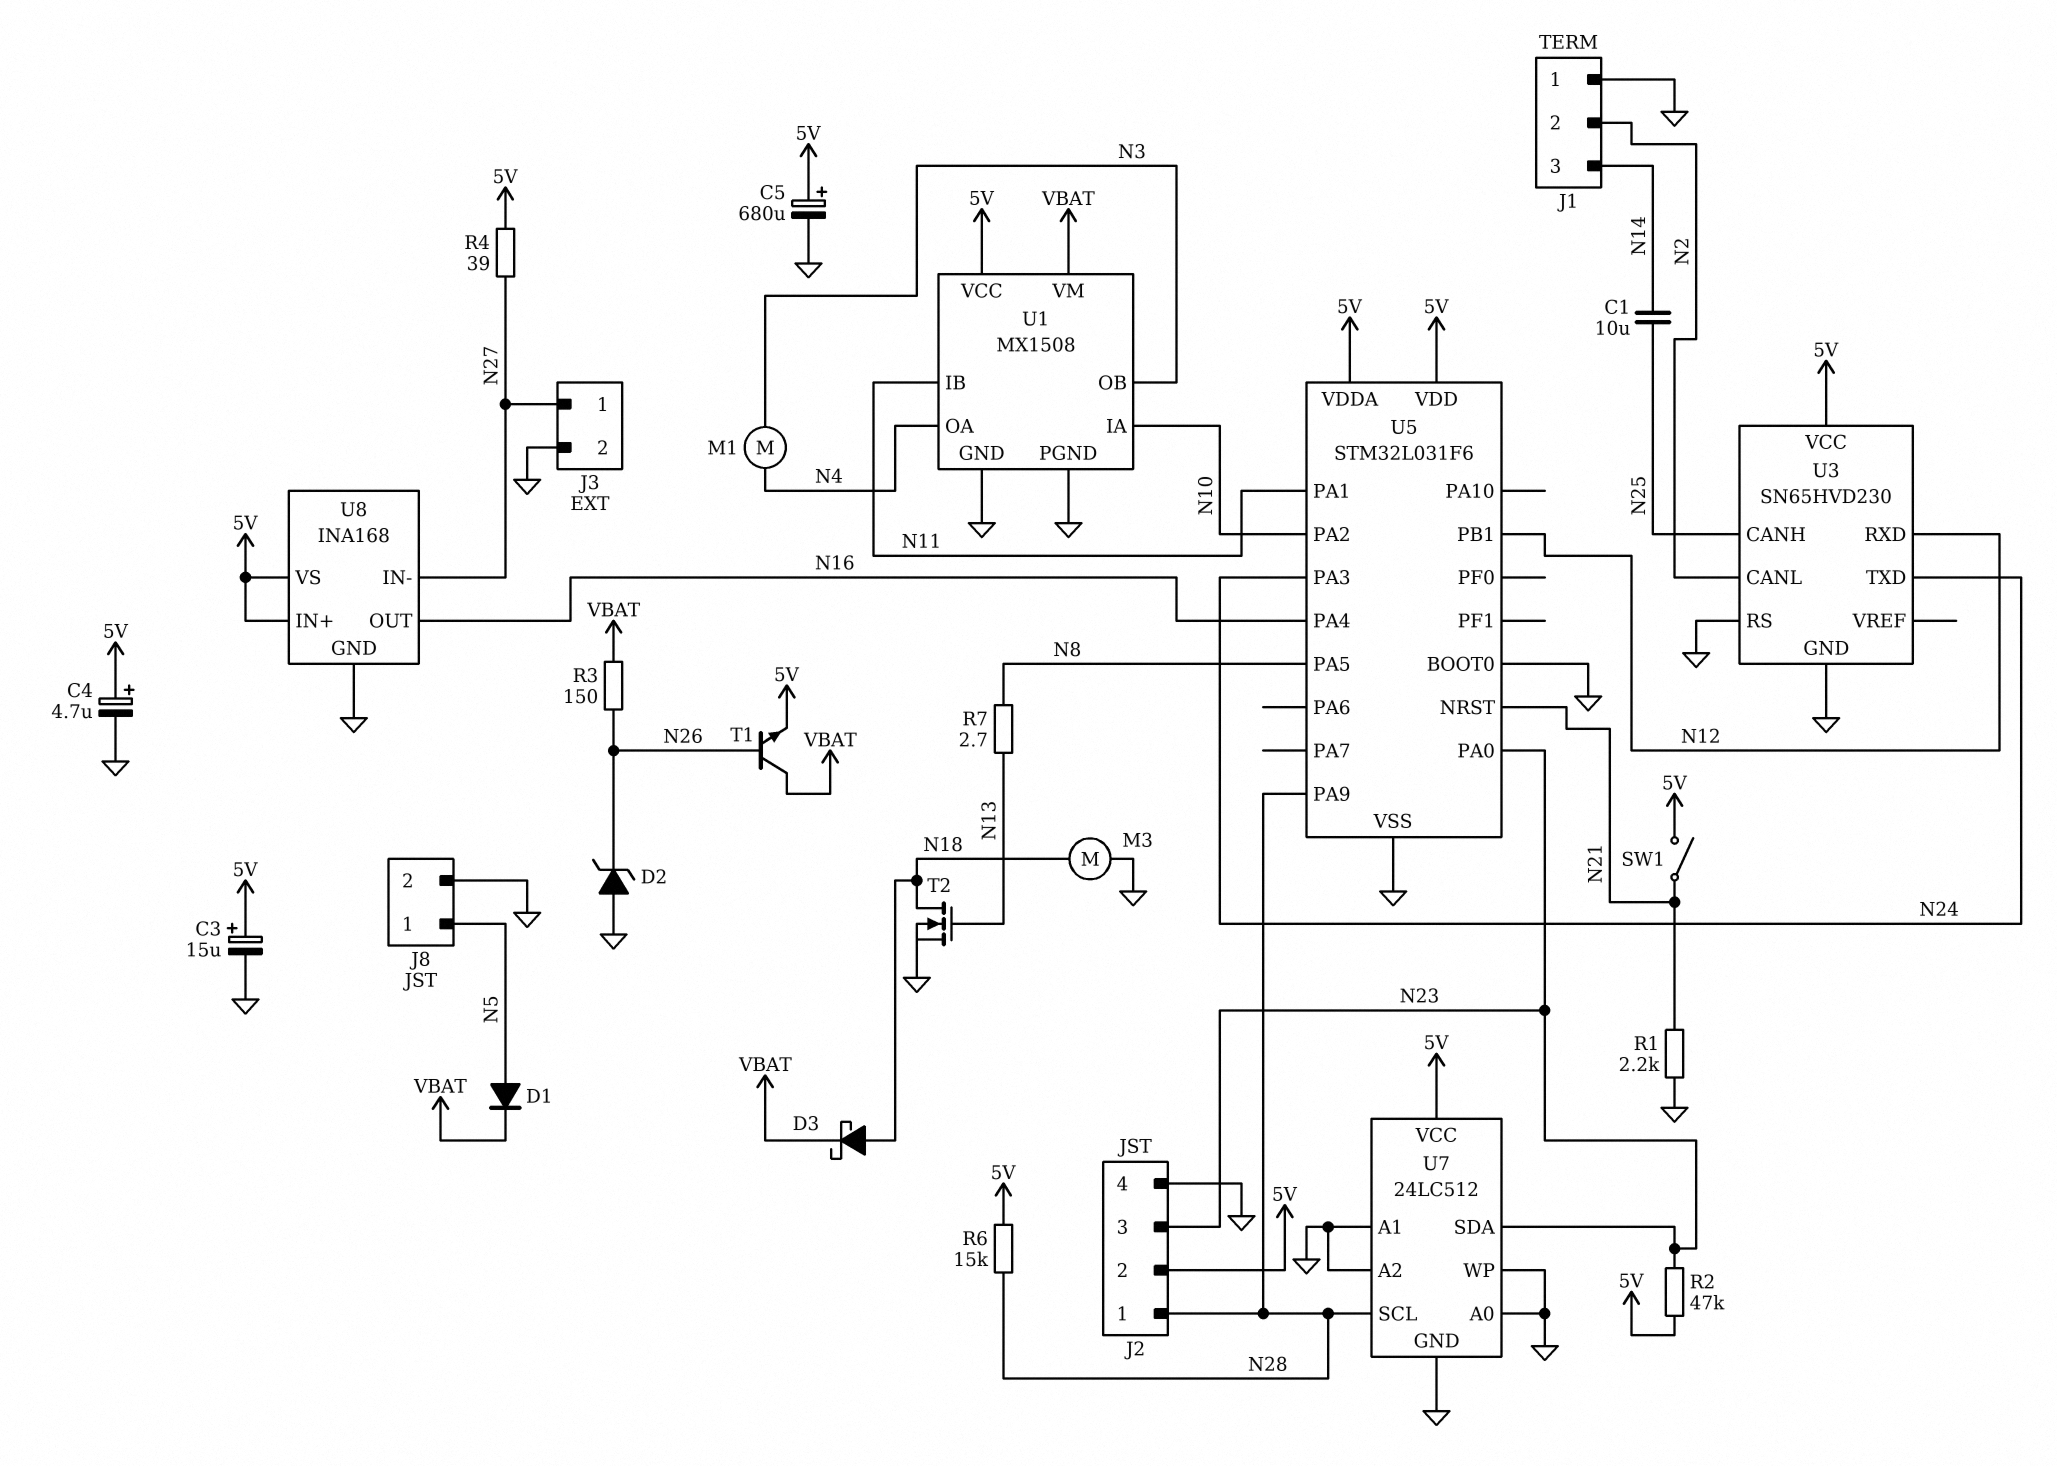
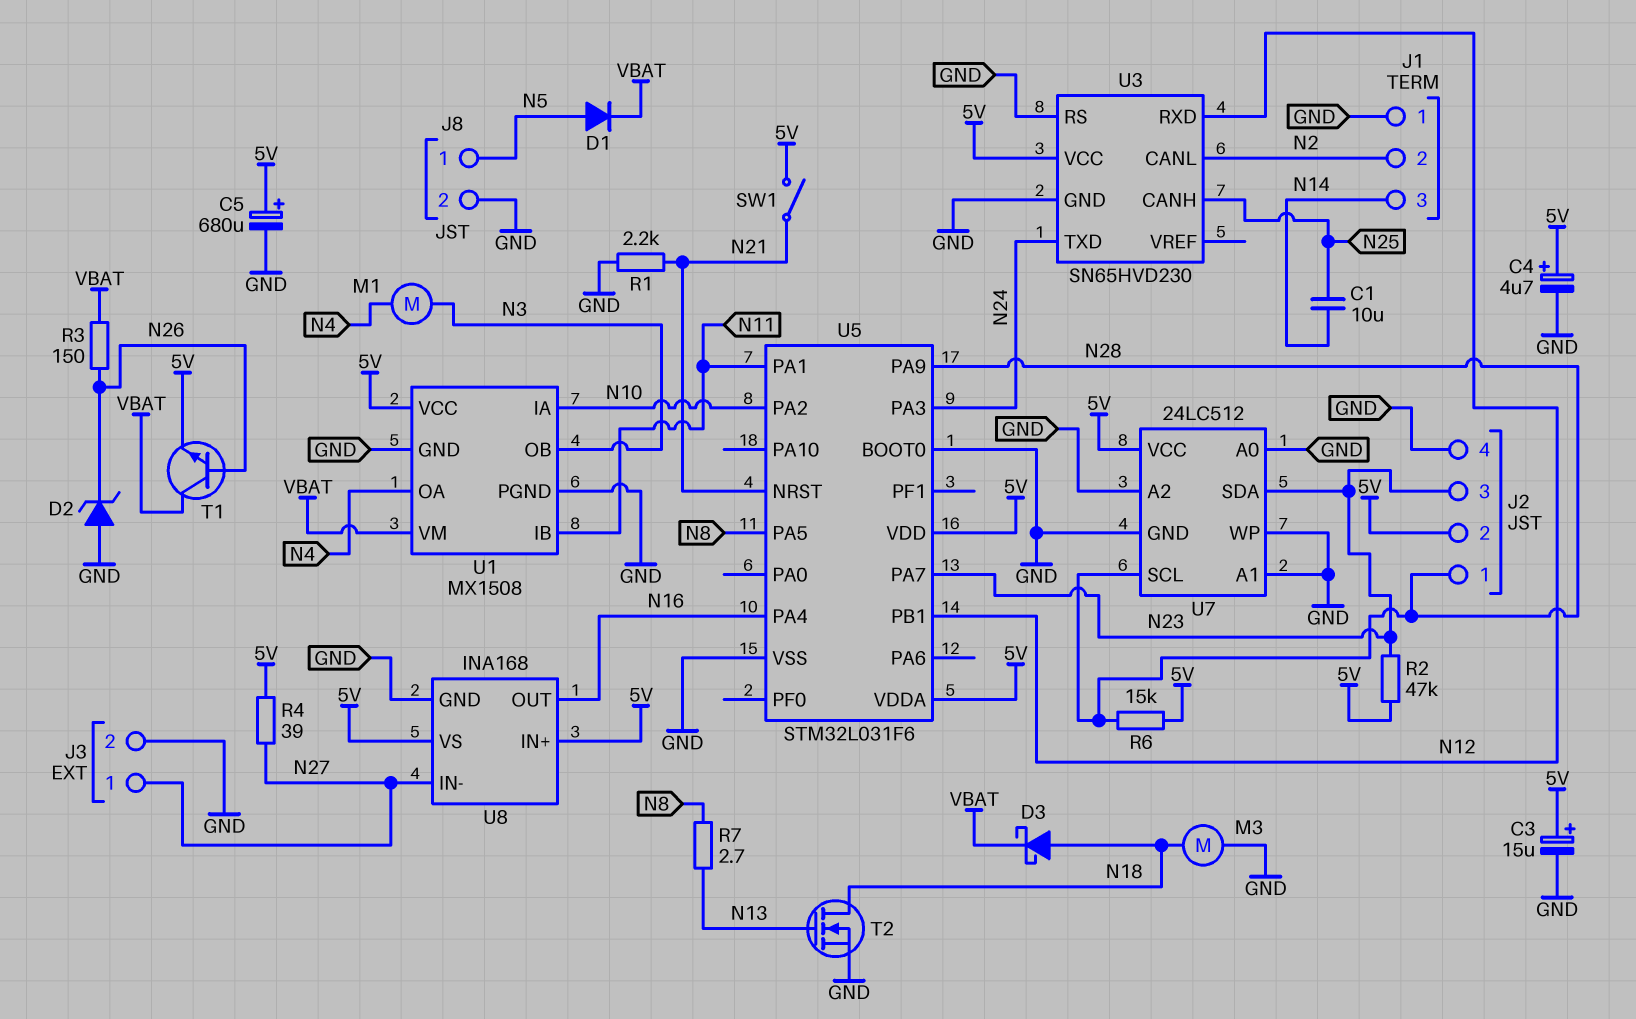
U5 pin PA0: N23 -> none
U5 pin PA7: none -> N23

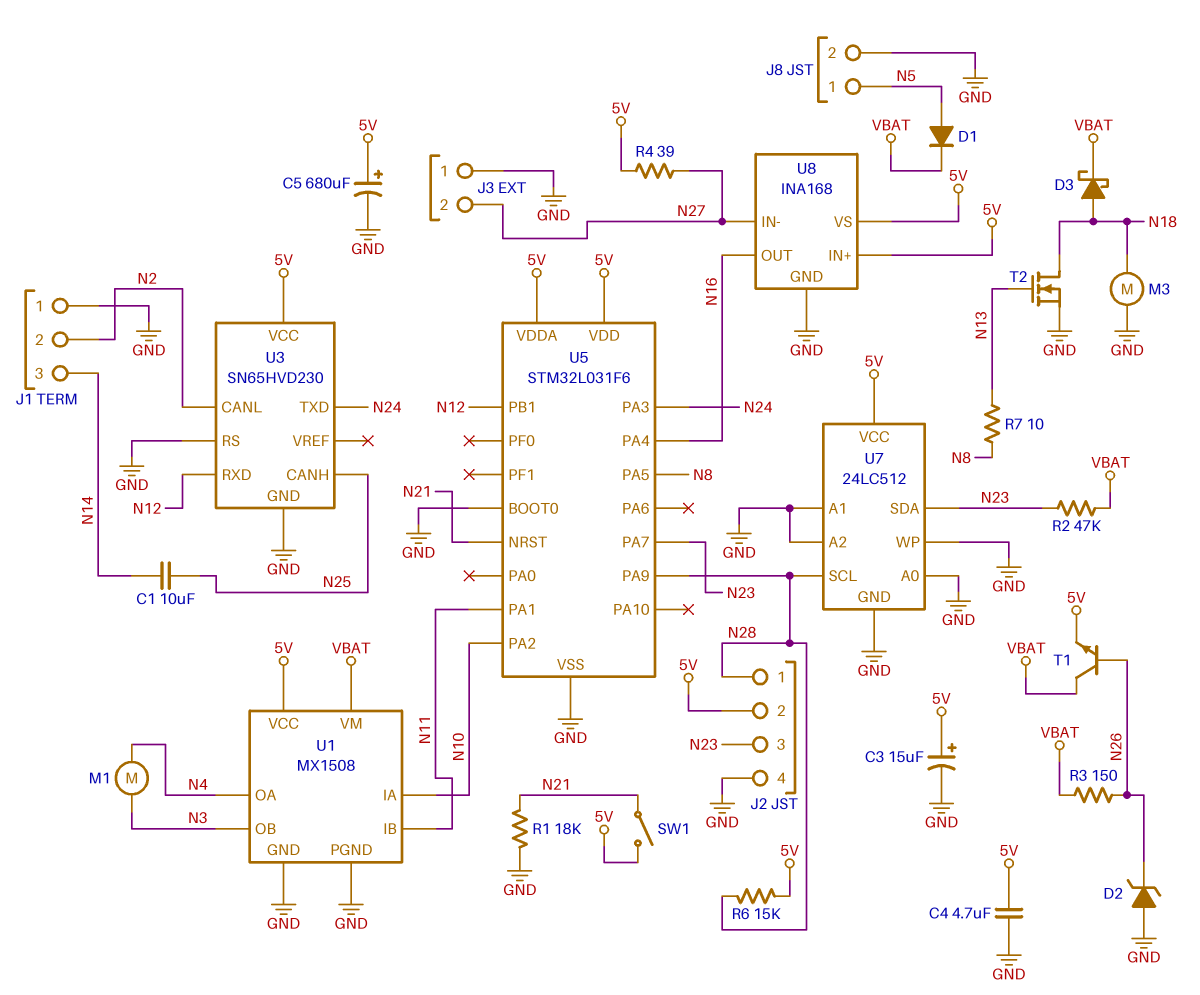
C4: 4.7uF (plus 5V, minus GND) -> 4.7uF (5V, GND)
J3 pin 1: N27 -> GND
J3 pin 2: GND -> N27
R1: 2.2k (GND, N21) -> 18k (GND, N21)
R2: 47k (5V, N23) -> 47k (N23, VBAT)
R7: 2.7 (N8, N13) -> 10 (N8, N13)

